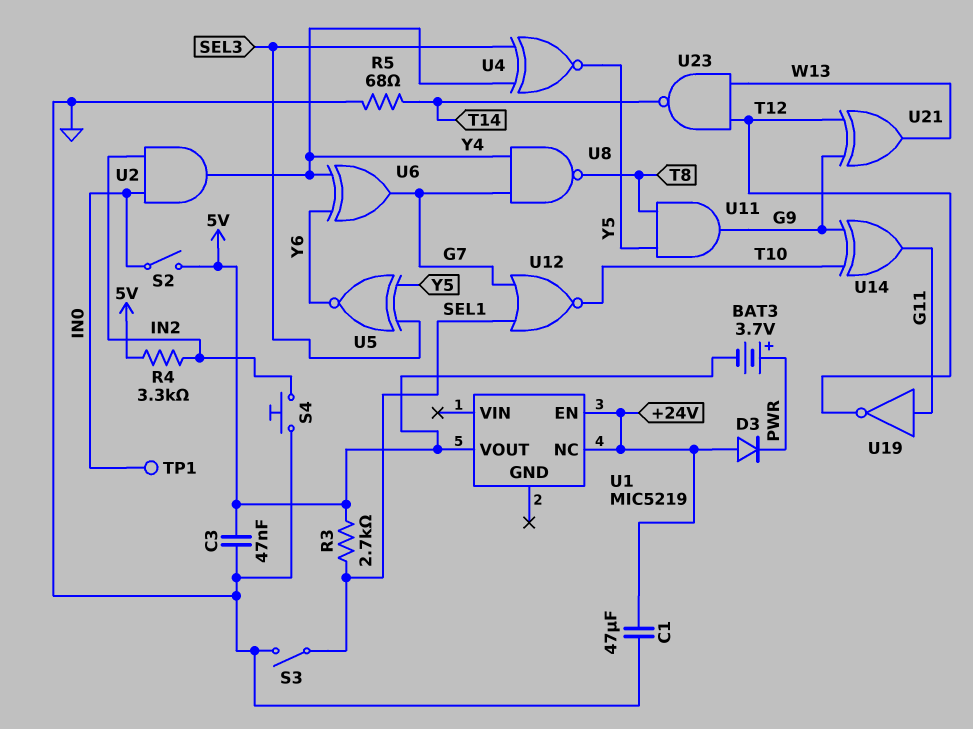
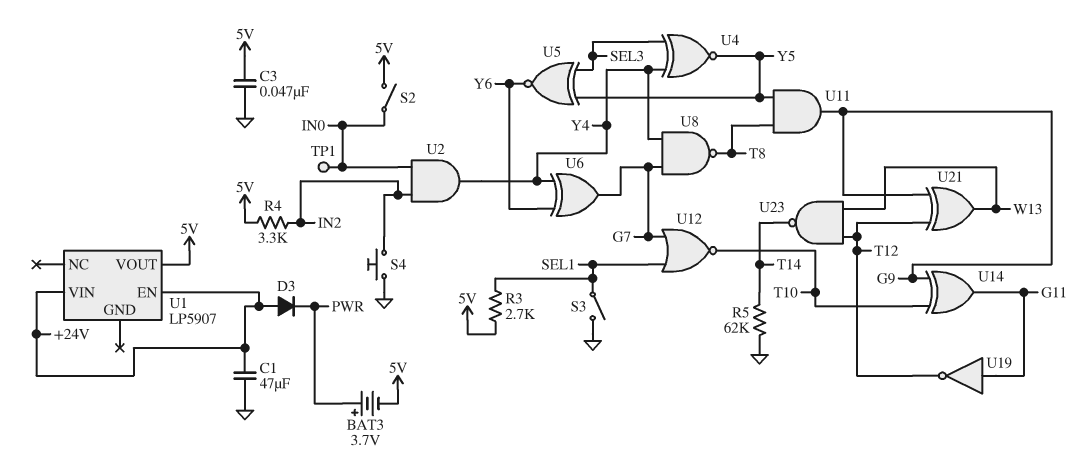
R5: 68 (GND, T14) -> 62k (GND, T14)
U1: MIC5219 -> LP5907
U1 pin NC: +24V -> none
U1 pin VIN: none -> +24V

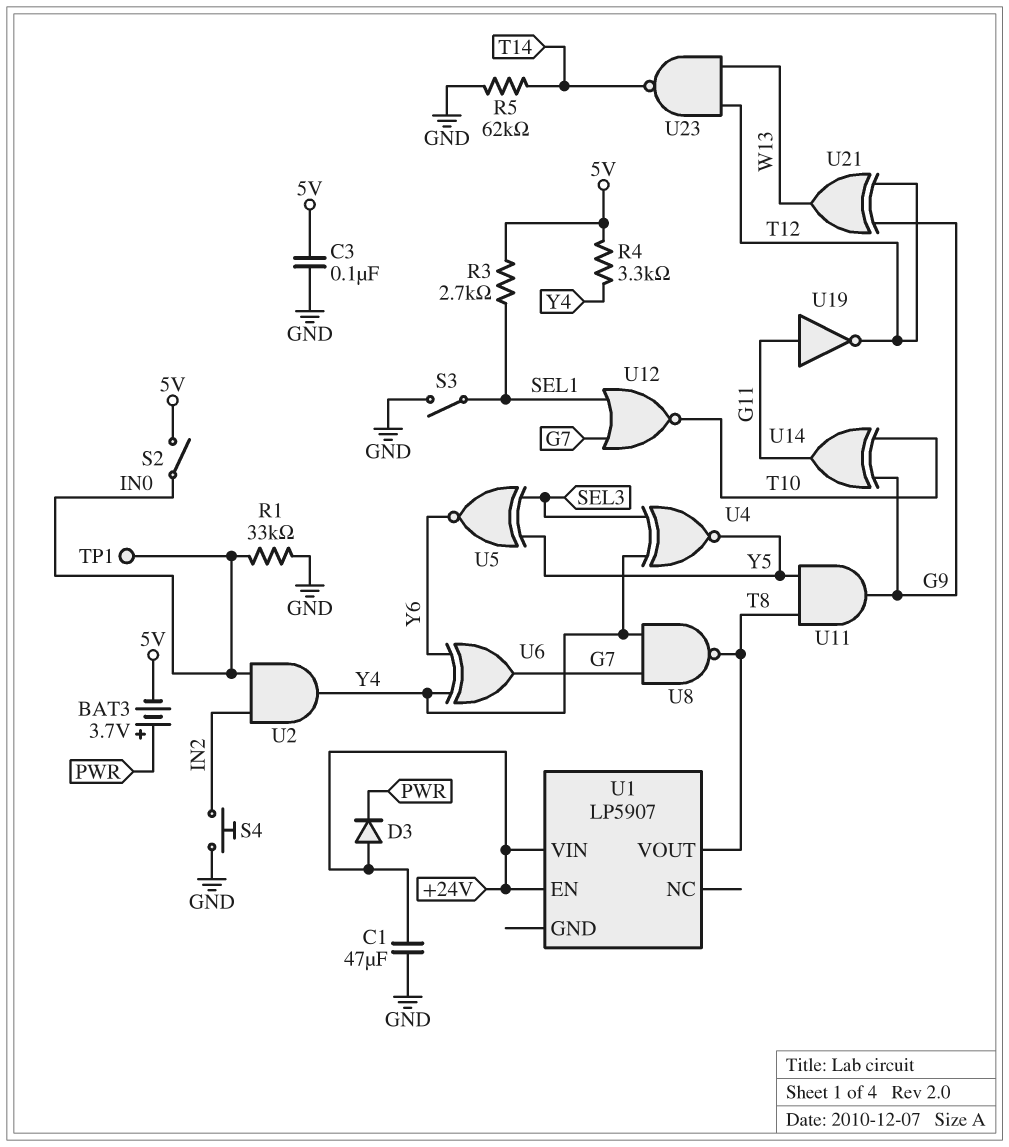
C3: 47nF (5V, GND) -> 100nF (5V, GND)
R1: none -> 33k (GND, IN0)
R4: 3.3k (5V, IN2) -> 3.3k (5V, Y4)
U1 pin VOUT: 5V -> T8

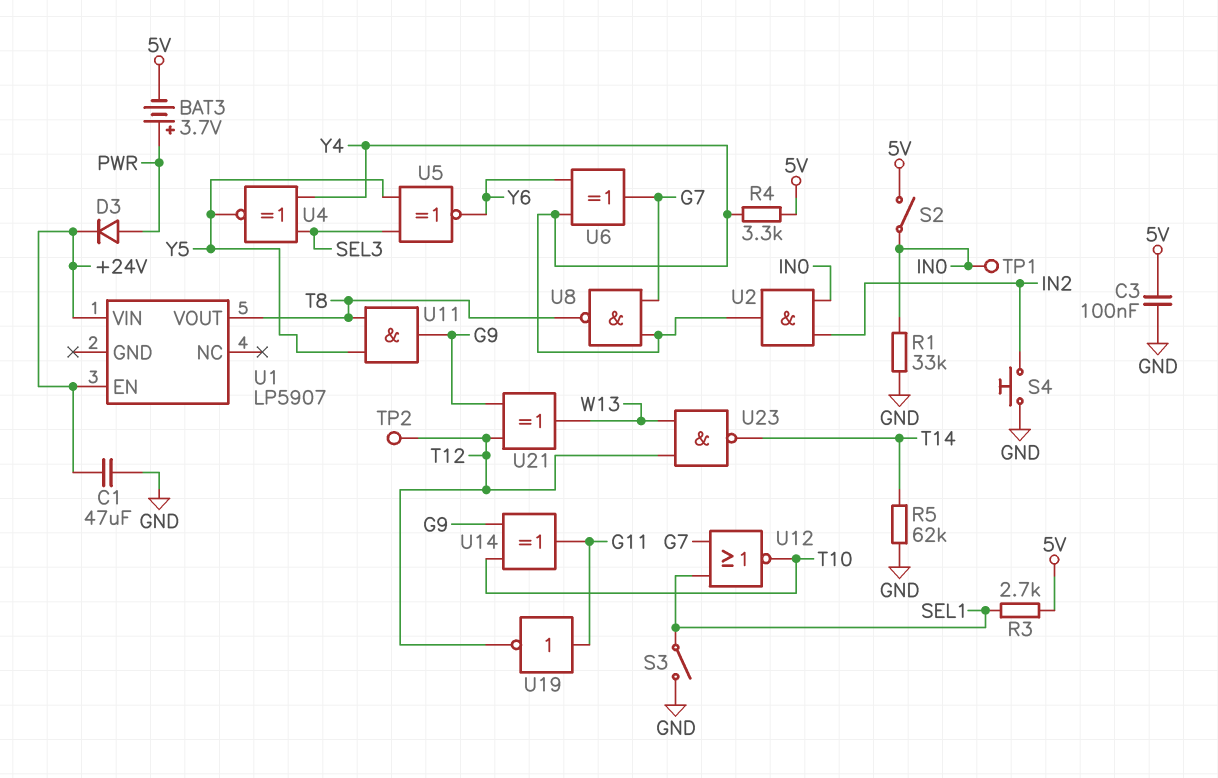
D3: diode (A +24V, K PWR) -> diode (A PWR, K +24V)
TP2: none -> test point (T12)

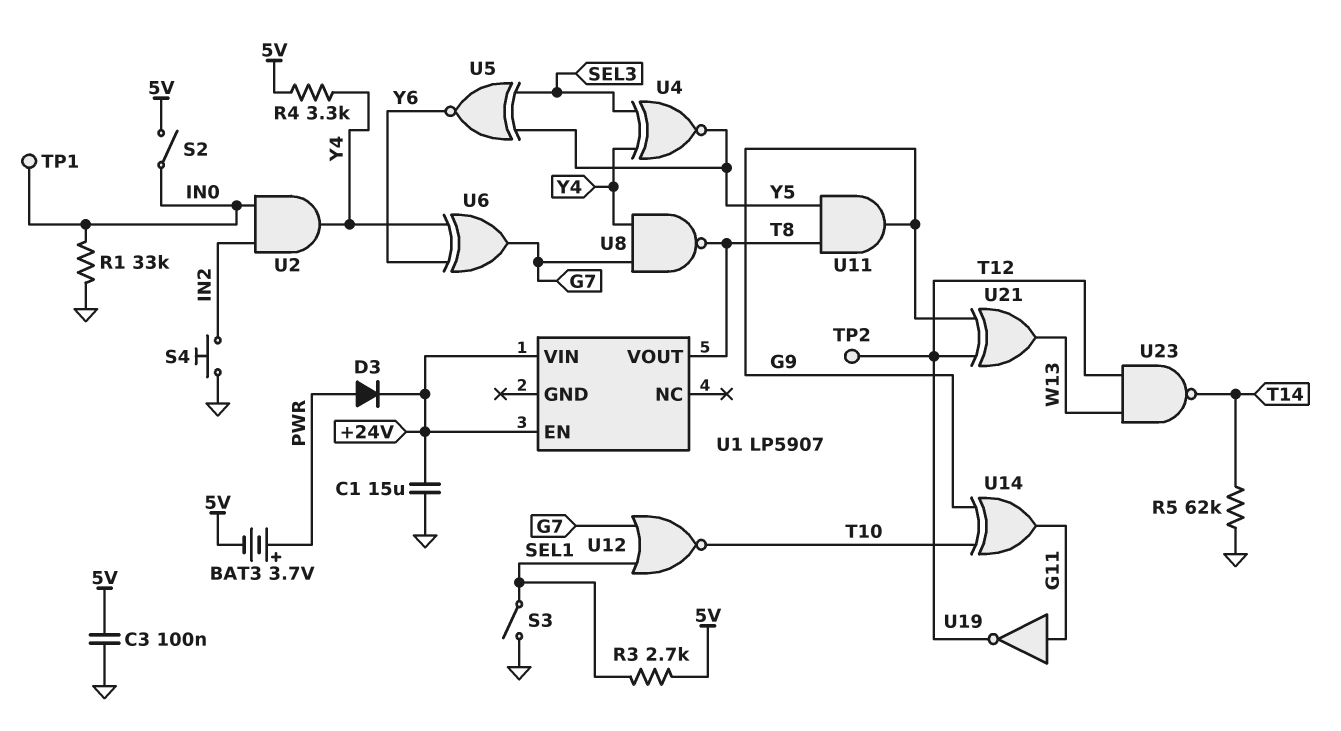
C1: 47uF (+24V, GND) -> 15uF (+24V, GND)

